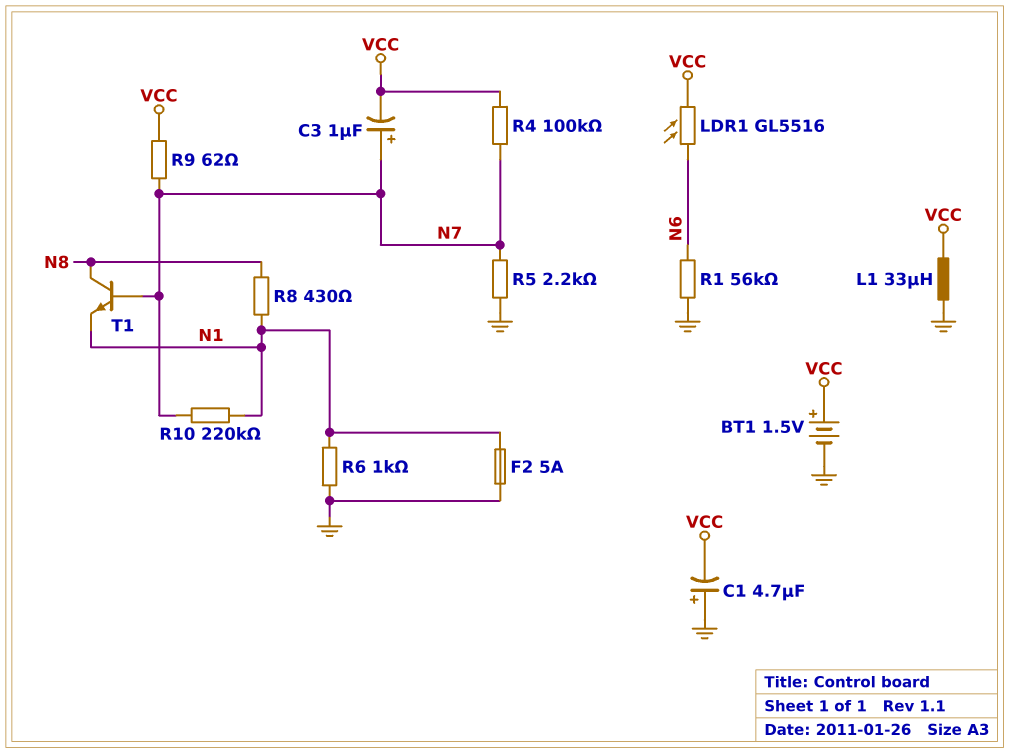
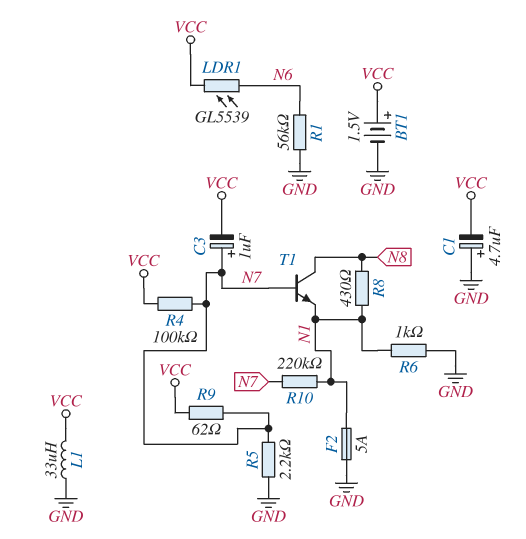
LDR1: GL5516 (N6, VCC) -> GL5539 (N6, VCC)

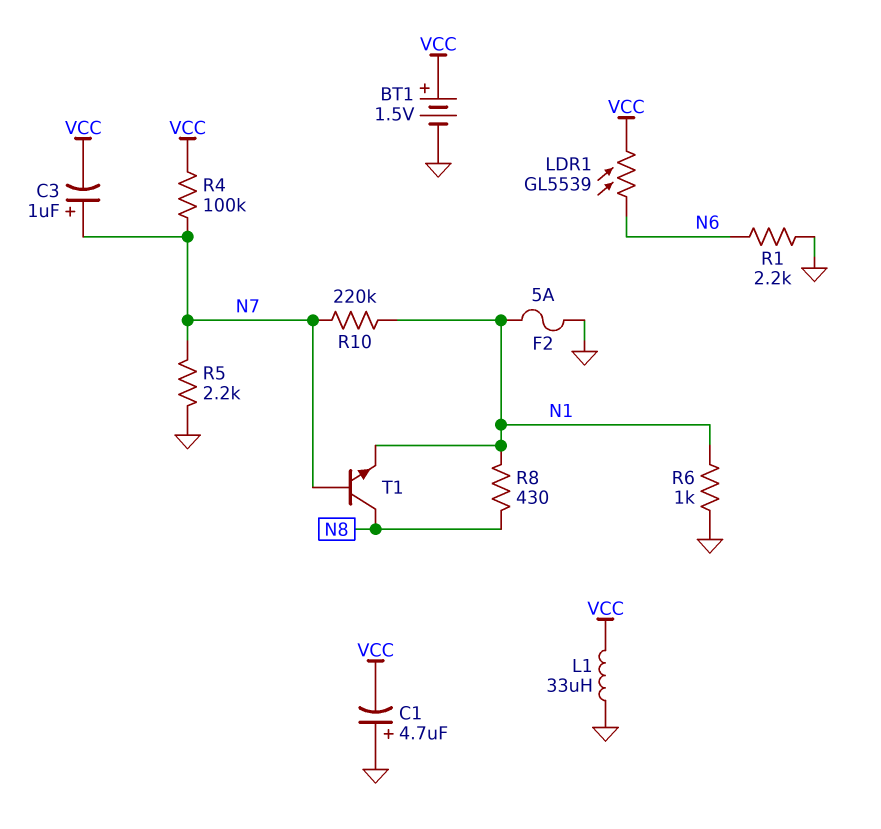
R1: 56k (GND, N6) -> 2.2k (GND, N6)
R9: 62 (N7, VCC) -> none

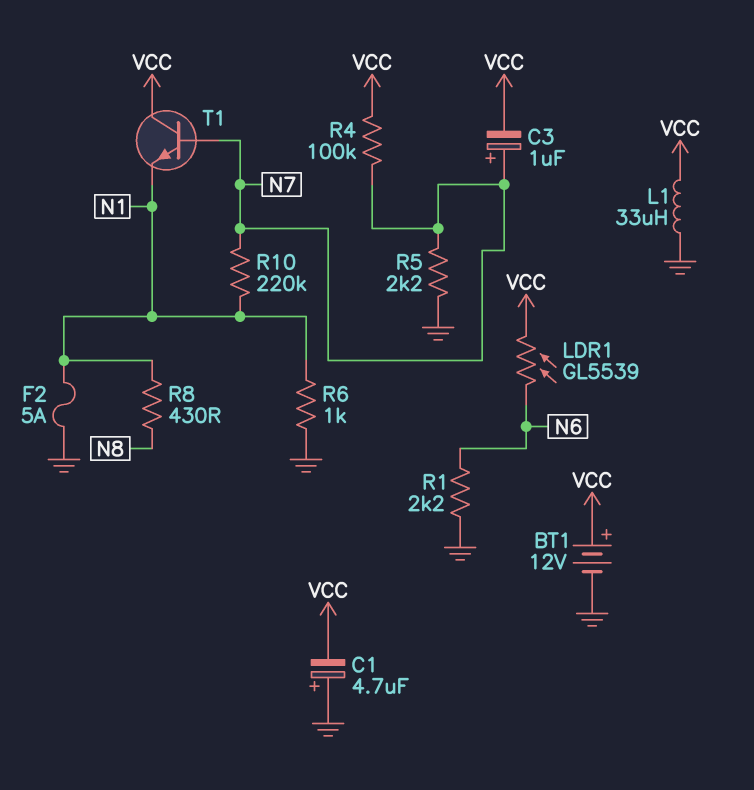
BT1: 1.5V (plus VCC, minus GND) -> 12V (plus VCC, minus GND)
T1: NPN (B N7, C N8, E N1) -> NPN (B N7, C VCC, E N1)

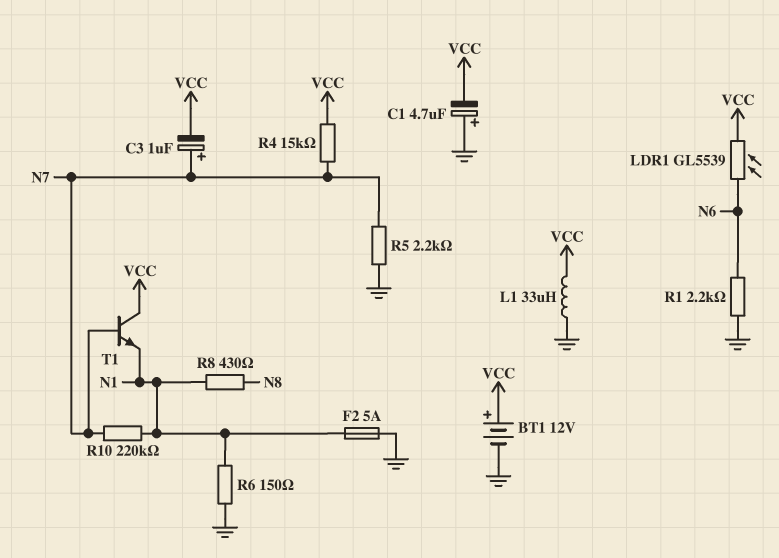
R4: 100k (N7, VCC) -> 15k (N7, VCC)
R6: 1k (GND, N1) -> 150 (GND, N1)

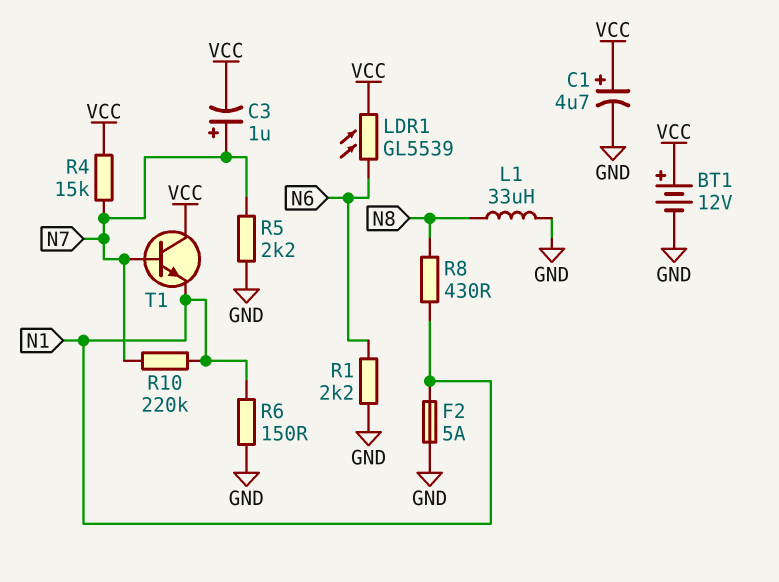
C1: 4.7uF (plus GND, minus VCC) -> 4.7uF (plus VCC, minus GND)
L1: 33uH (GND, VCC) -> 33uH (GND, N8)

